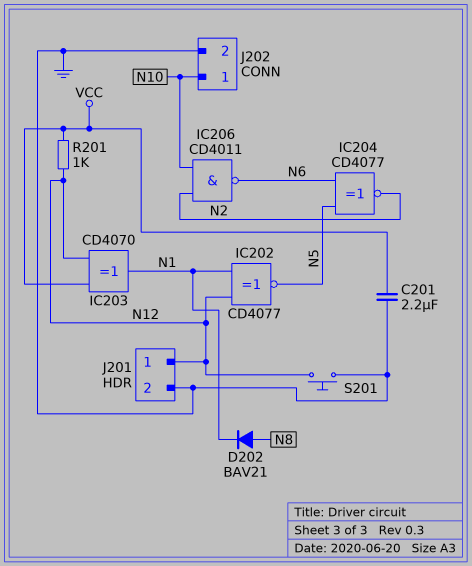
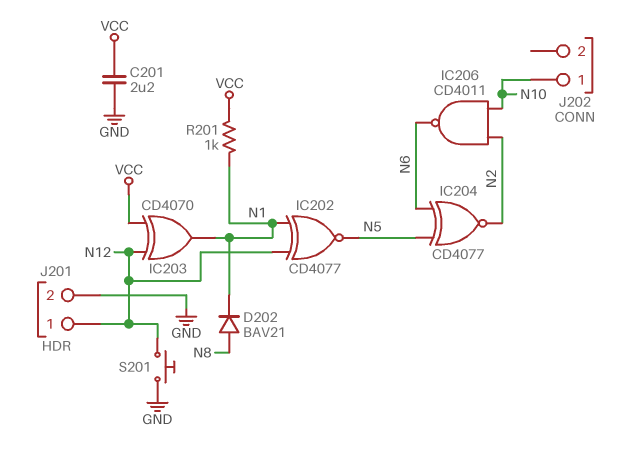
J202 pin 2: GND -> none
R201: 1k (N12, VCC) -> 1k (N1, VCC)

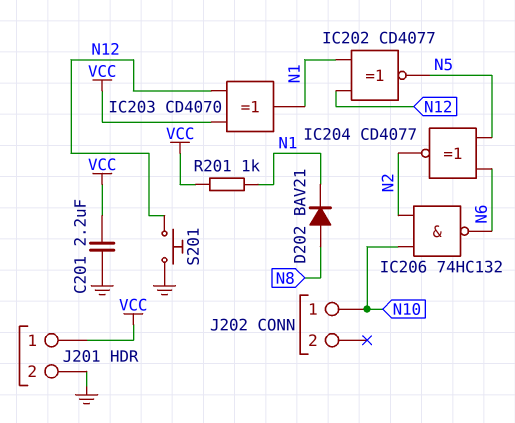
IC206: NAND CD4011 (in N2, in N10, out N6) -> NAND 74HC132 (in N2, in N10, out N6)
J201 pin 1: N12 -> VCC

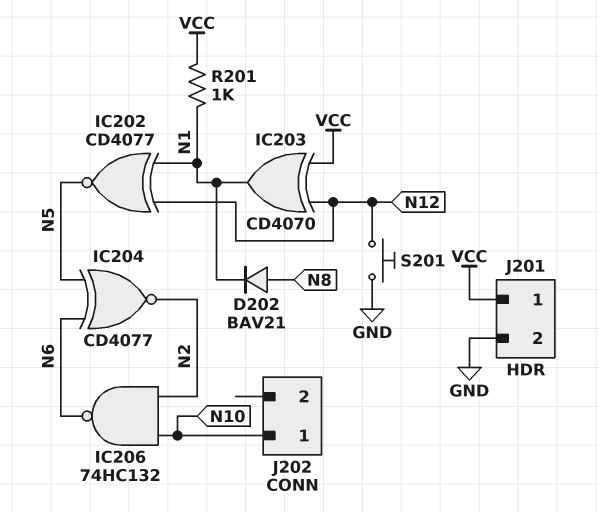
C201: 2.2uF (GND, VCC) -> none

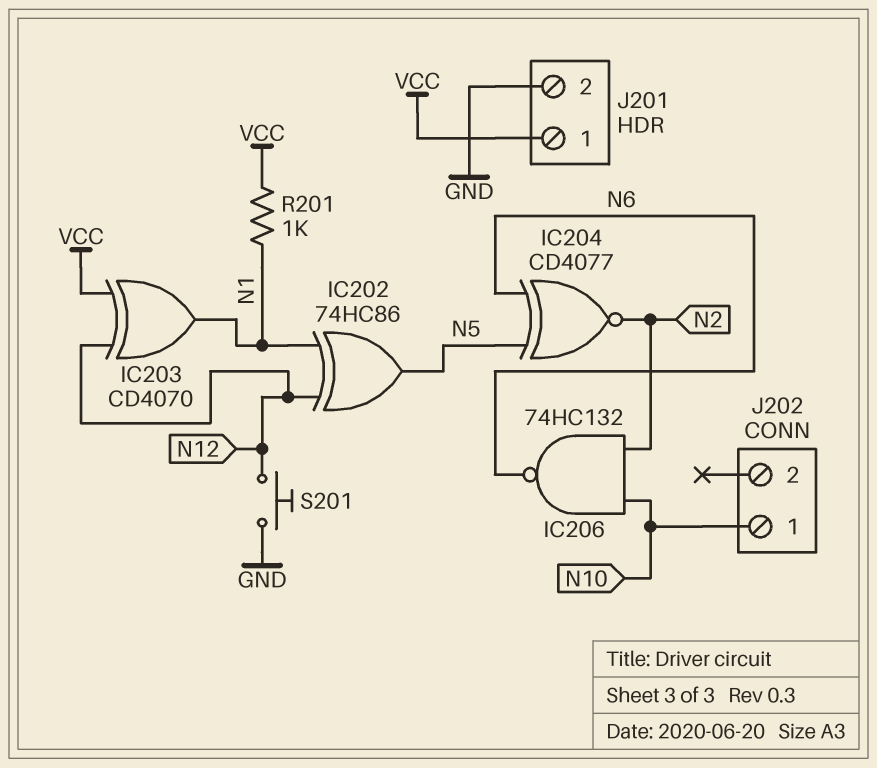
D202: diode BAV21 (A N8, K N1) -> none
IC202: XNOR CD4077 (in N1, in N12, out N5) -> XOR 74HC86 (in N1, in N12, out N5)

